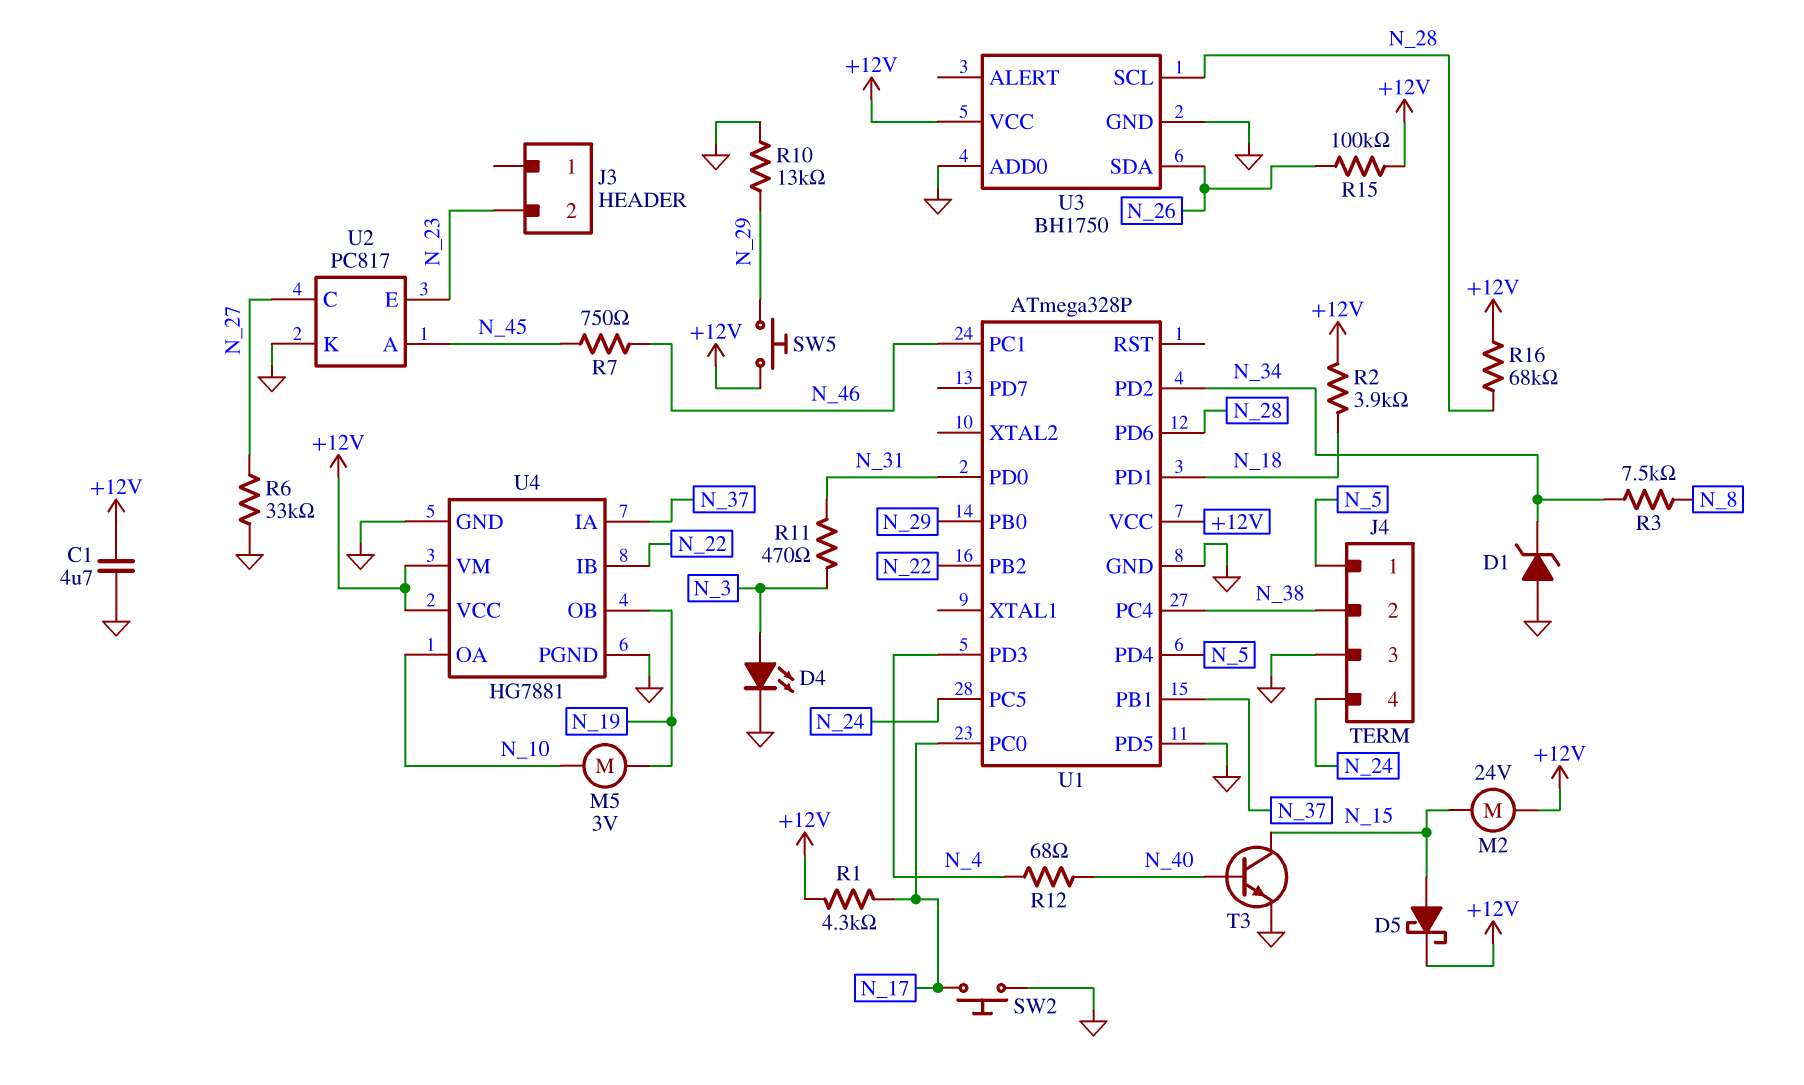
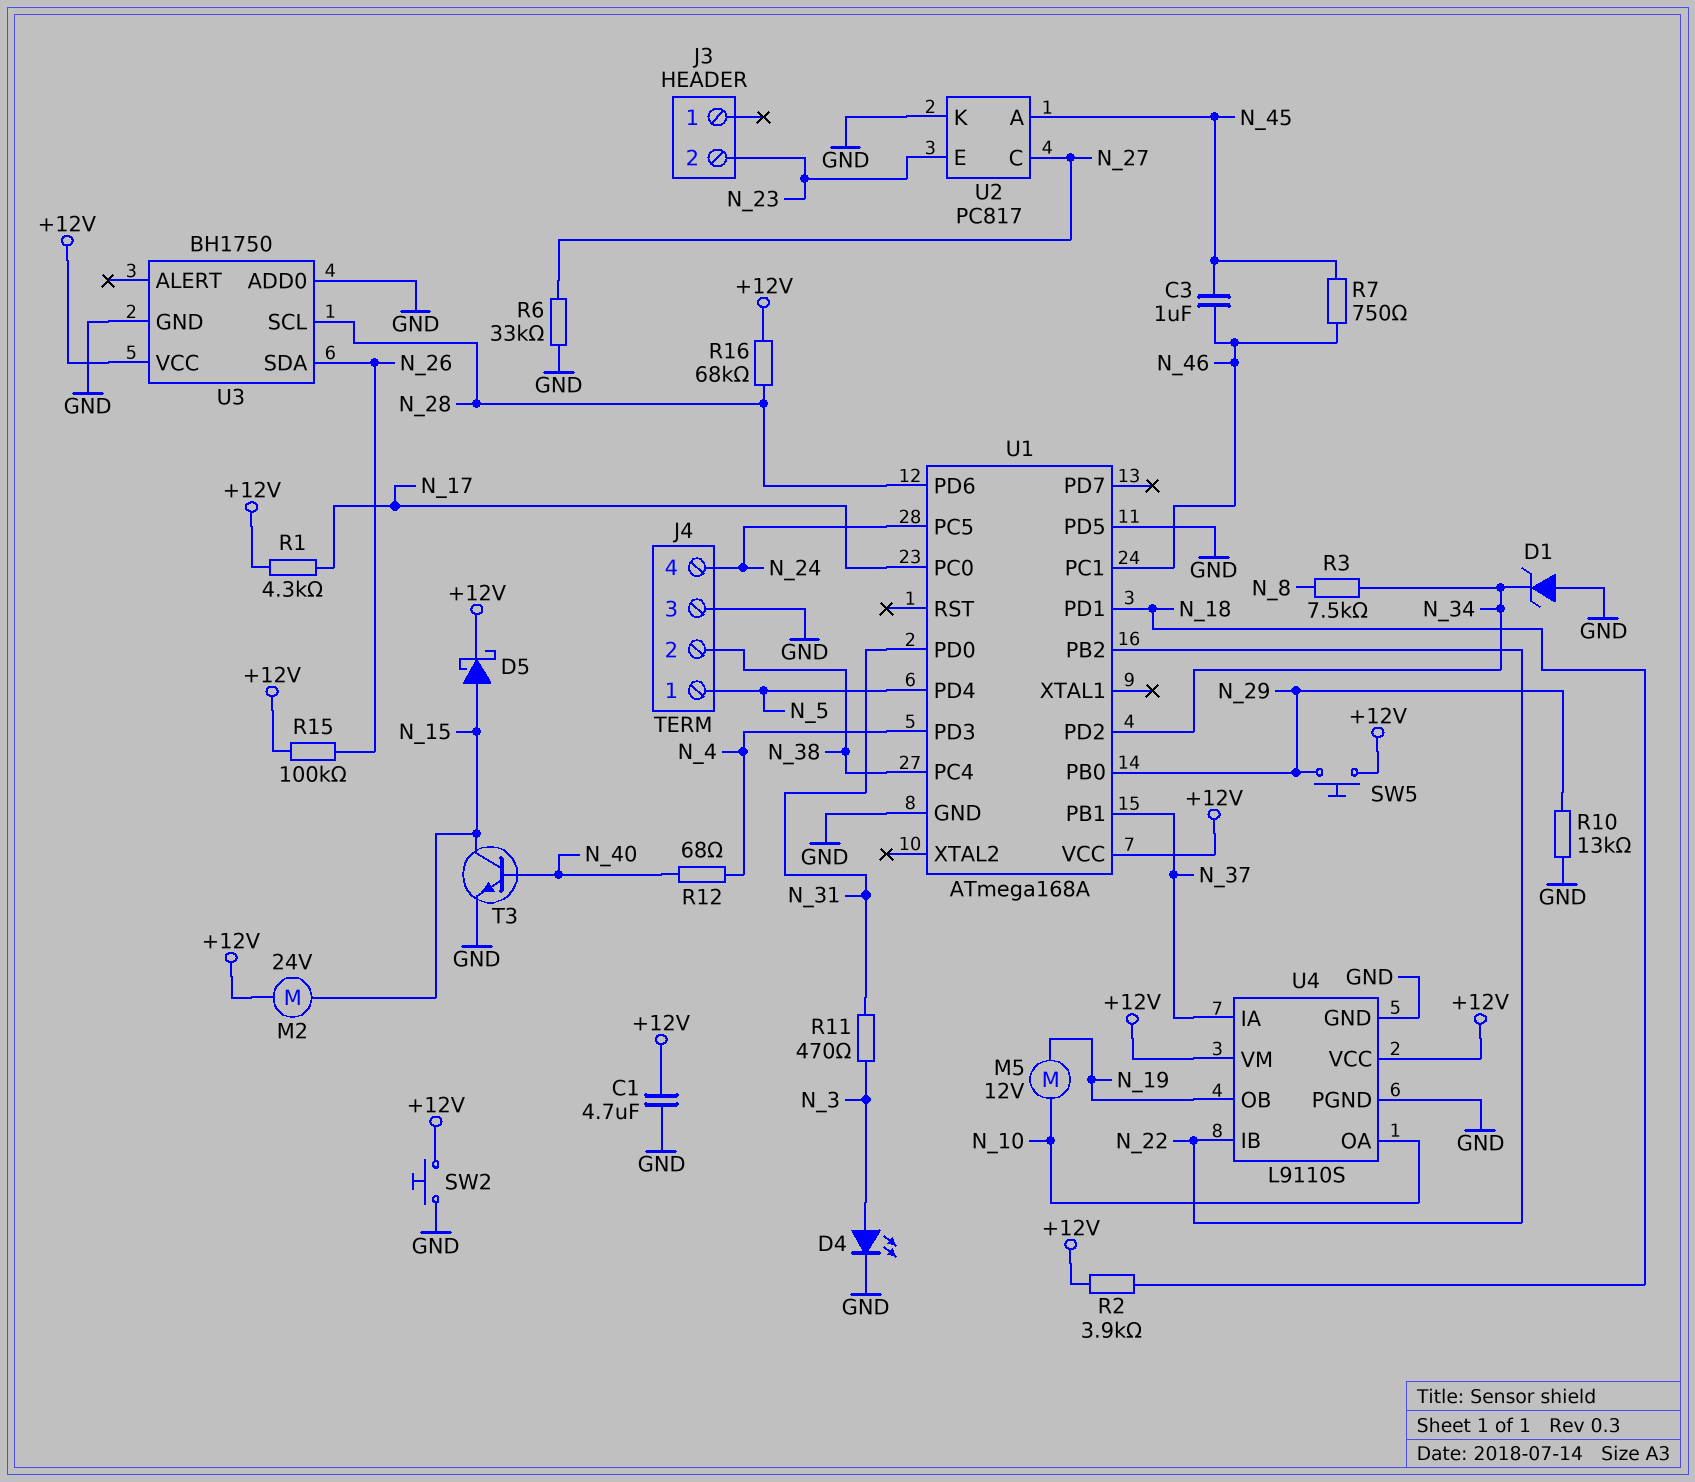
C3: none -> 1uF (N_45, N_46)
M5: motor 3V (N_10, N_19) -> motor 12V (N_10, N_19)
SW2: button (GND, N_17) -> button (+12V, GND)
U1: ATmega328P -> ATmega168A
U4: HG7881 -> L9110S

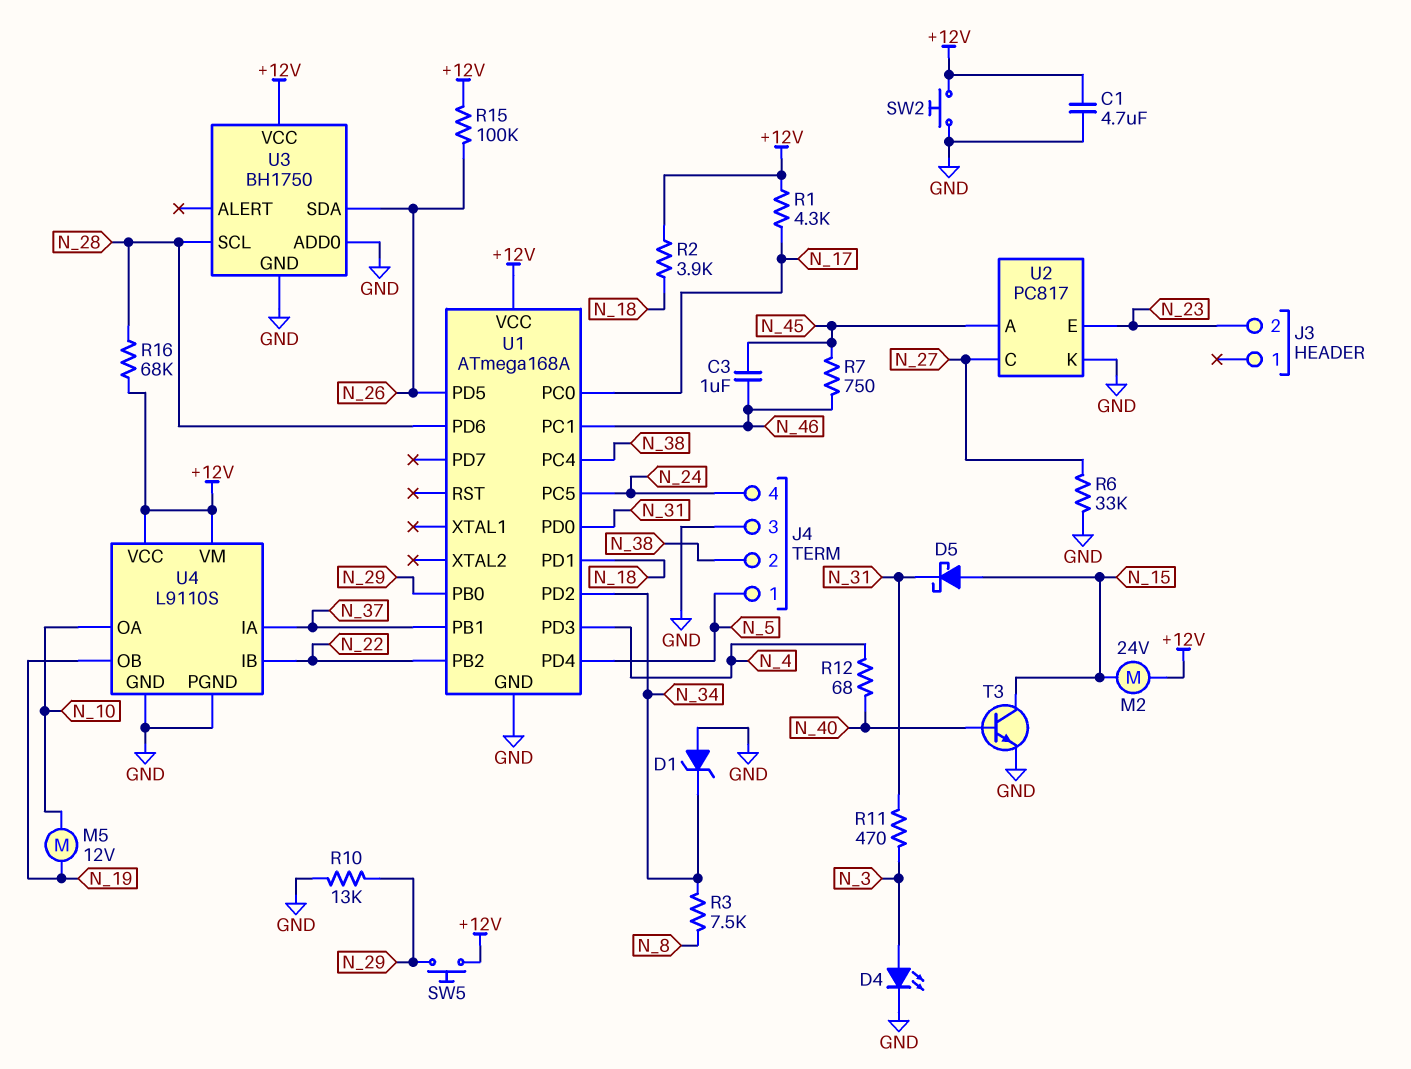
D5: schottky (A N_15, K +12V) -> schottky (A N_15, K N_31)
U1 pin PD5: GND -> N_26

